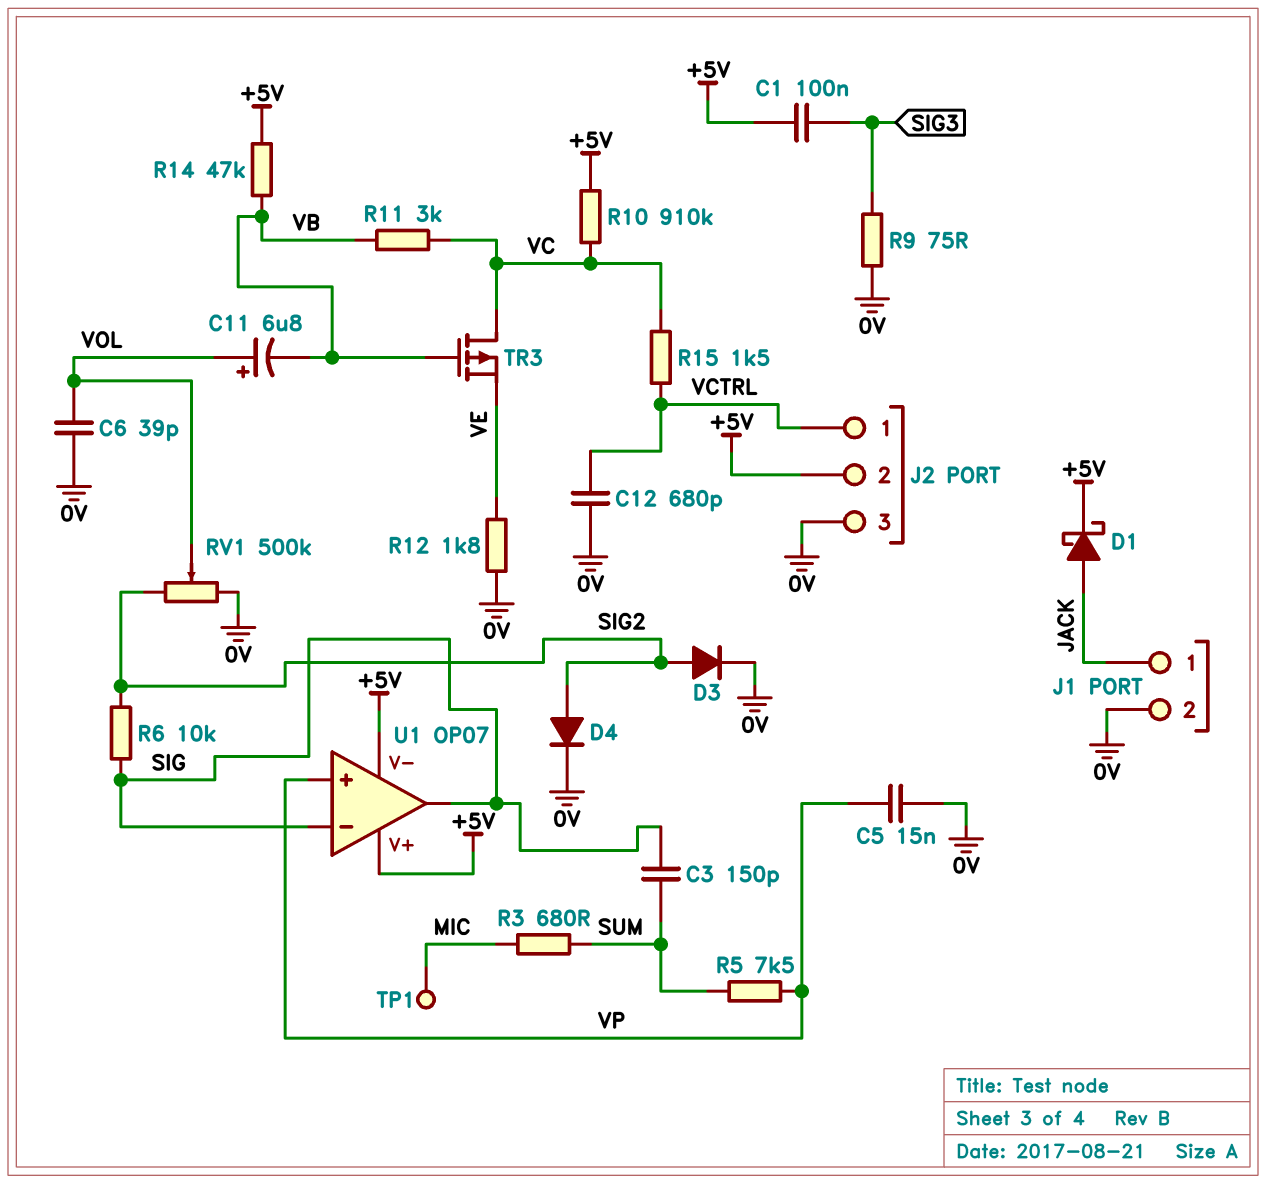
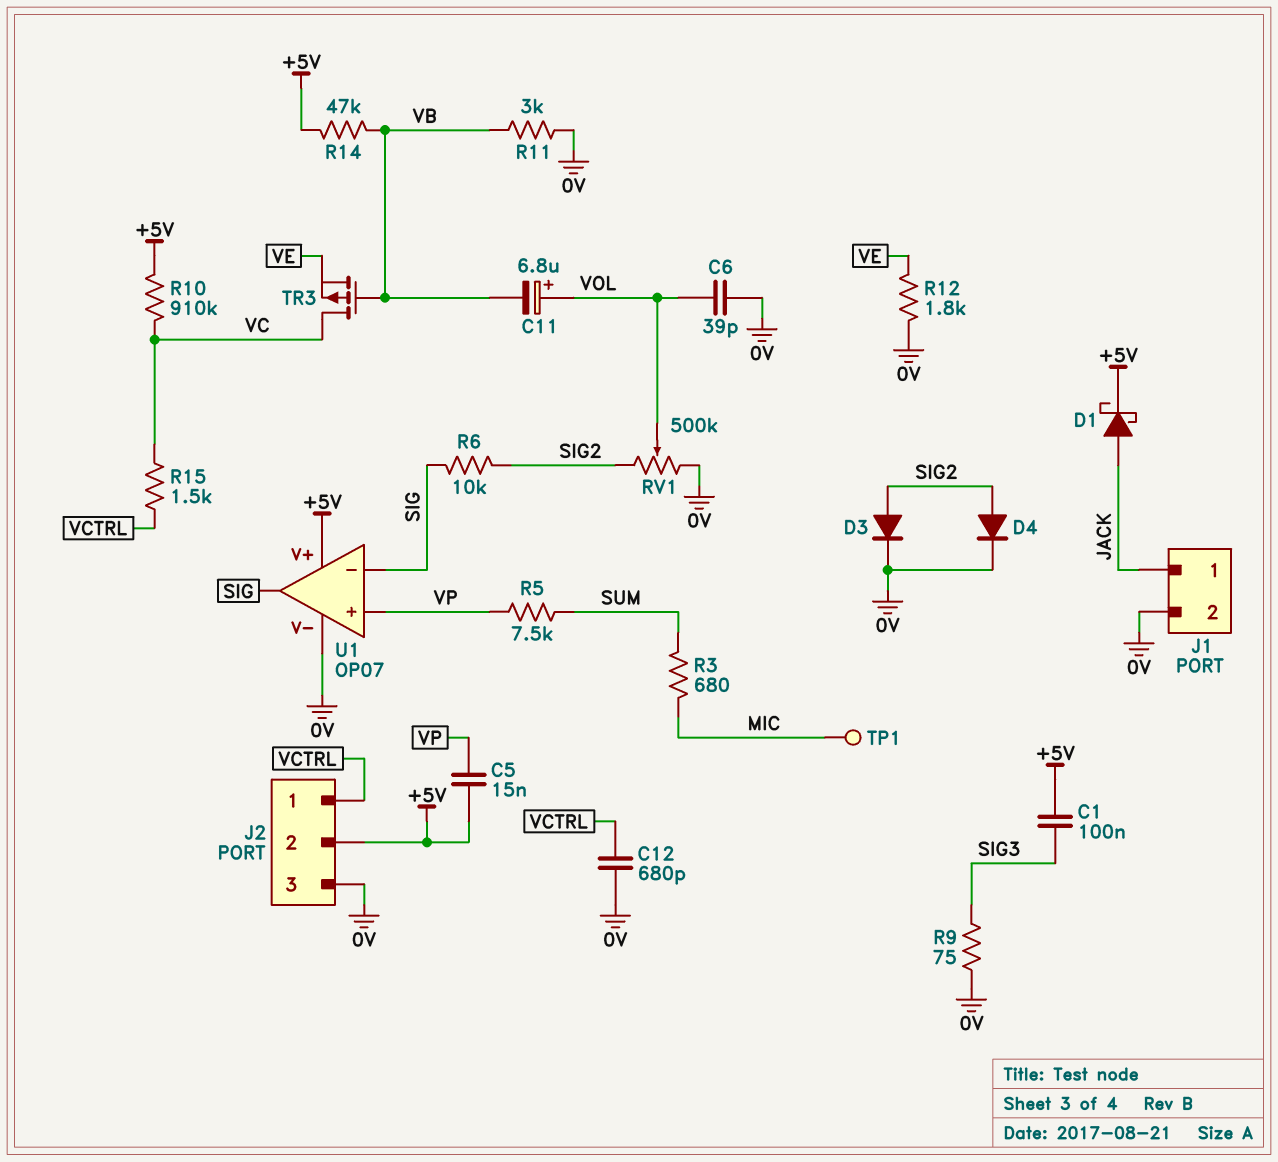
C3: 150pF (SIG, SUM) -> none
C5: 15nF (0V, VP) -> 15nF (+5V, VP)
R11: 3k (VB, VC) -> 3k (0V, VB)
U1 pin V-: +5V -> 0V

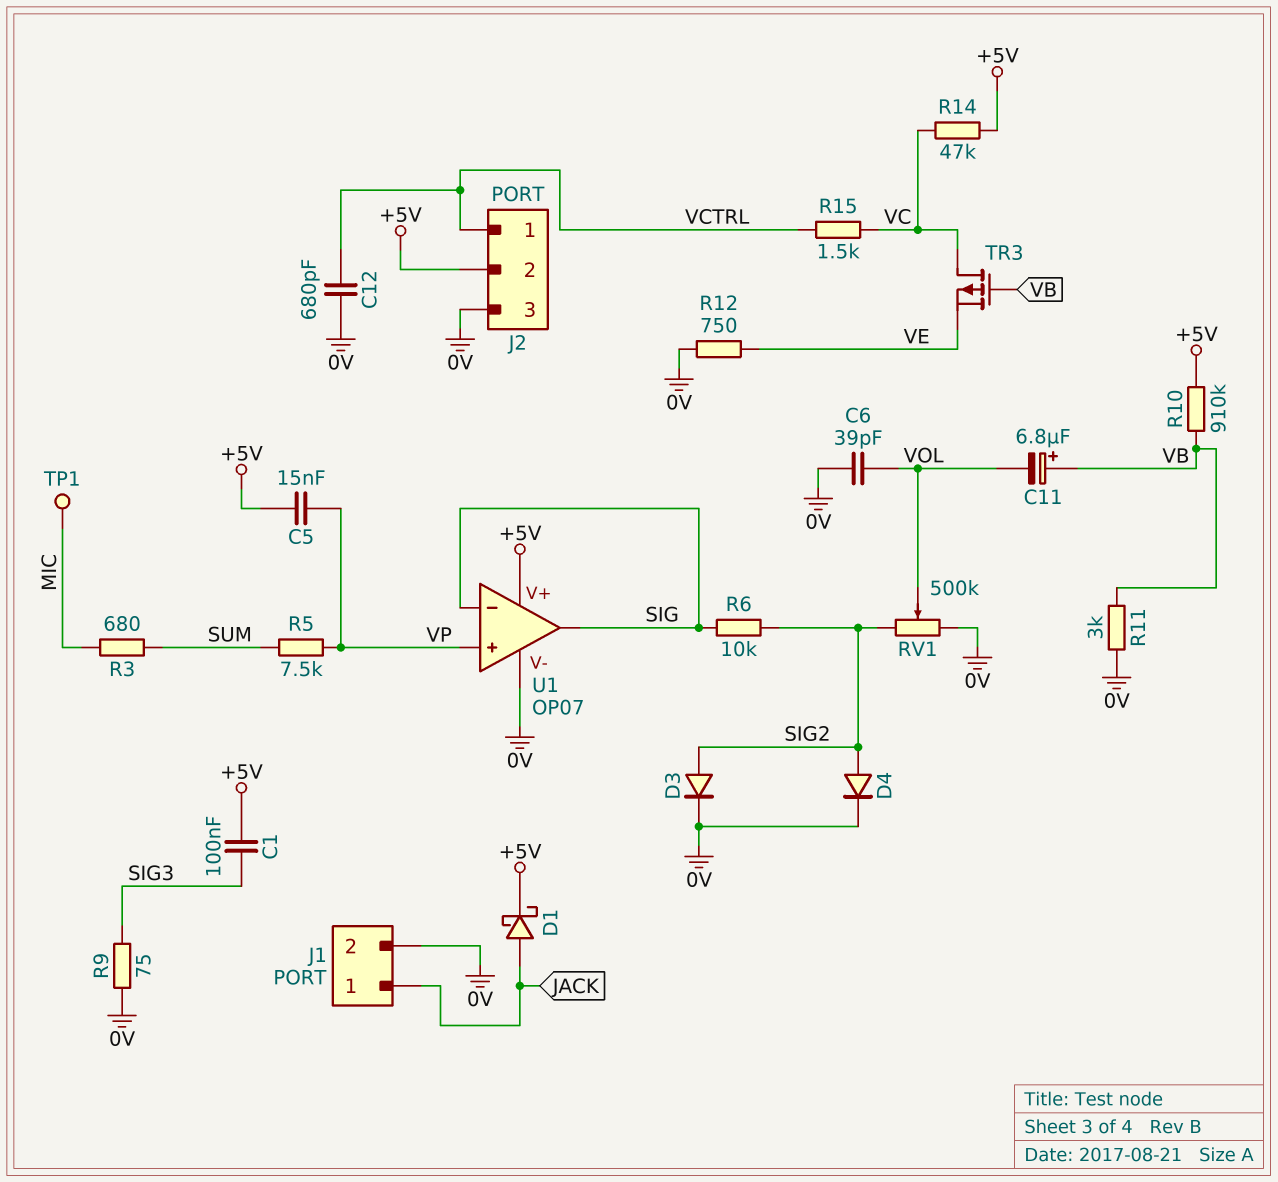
C11: 6.8uF (plus VOL, minus VB) -> 6.8uF (plus VB, minus VOL)
R10: 910k (+5V, VC) -> 910k (+5V, VB)
R12: 1.8k (0V, VE) -> 750 (0V, VE)
R14: 47k (+5V, VB) -> 47k (+5V, VC)

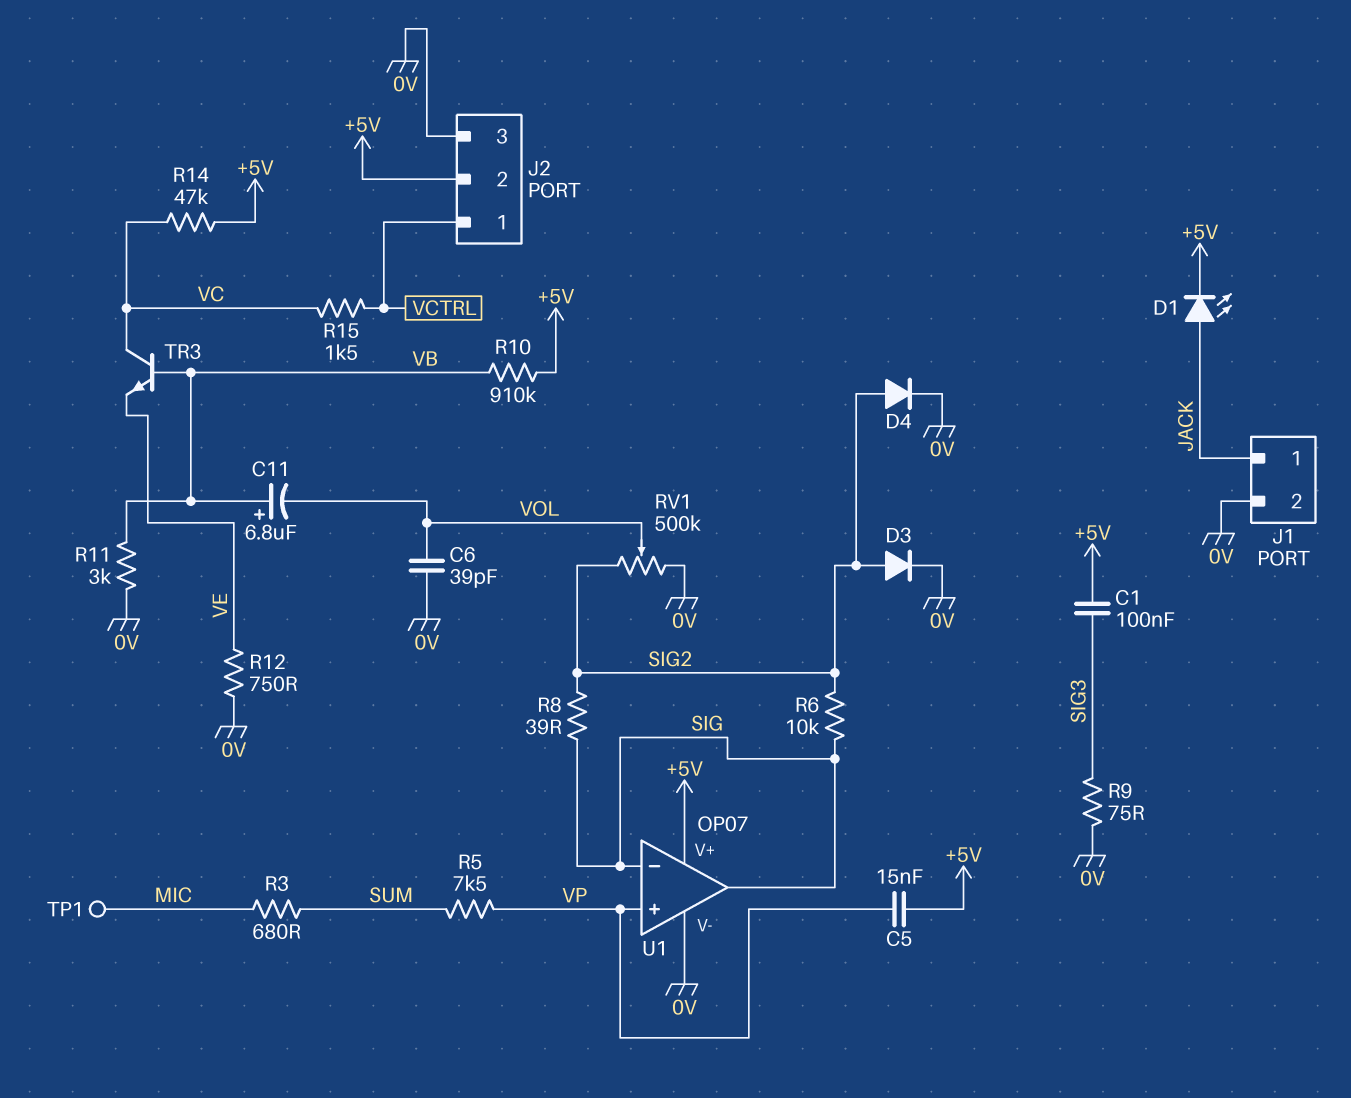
C12: 680pF (0V, VCTRL) -> none
D1: schottky (A JACK, K +5V) -> LED (A JACK, K +5V)
R8: none -> 39 (SIG, SIG2)
TR3: PMOS (G VB, D VC, S VE) -> NPN (B VB, C VC, E VE)

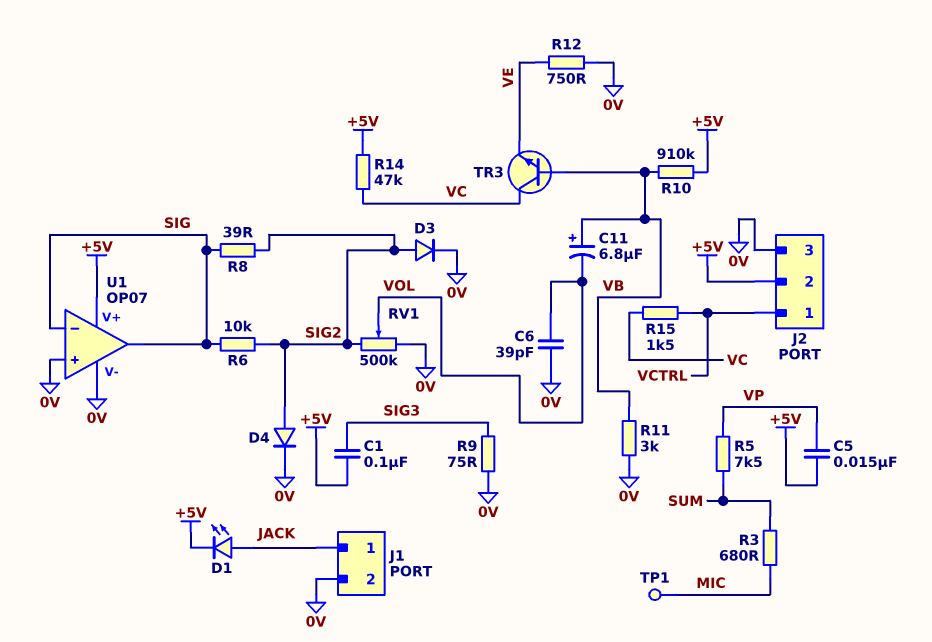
U1 pin in+: VP -> 0V

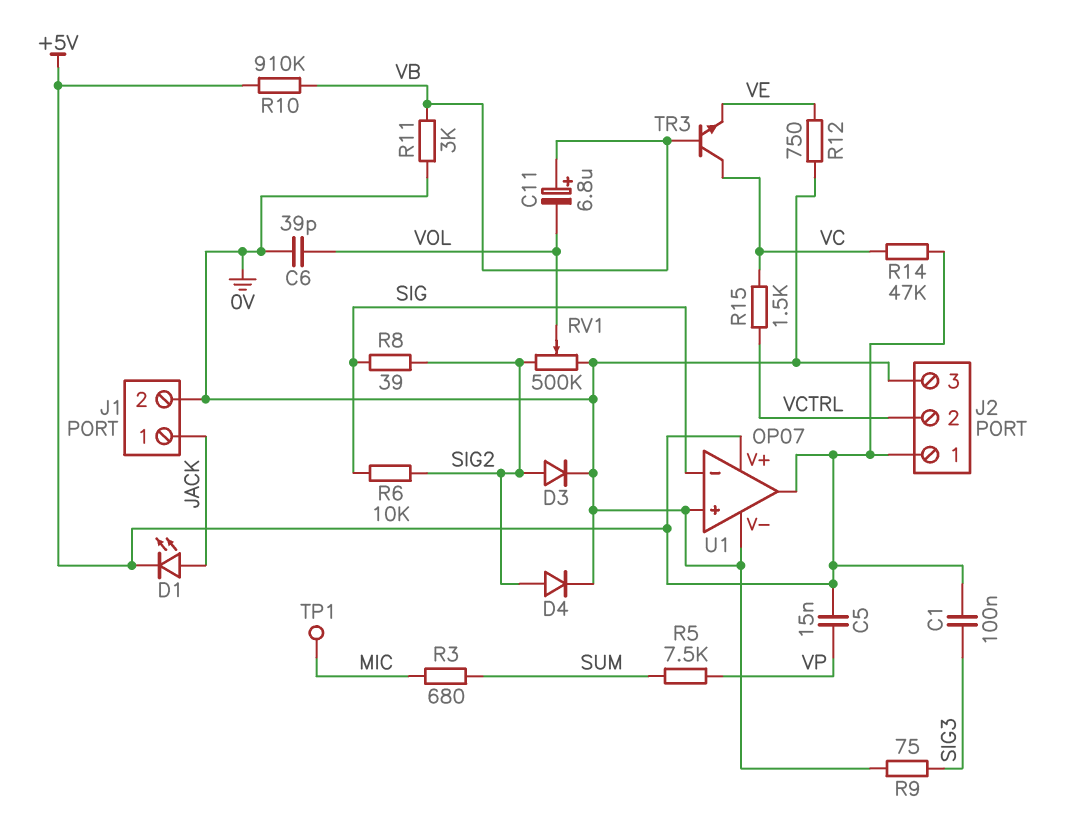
J2 pin 1: VCTRL -> +5V
J2 pin 2: +5V -> VCTRL
U1 pin out: SIG -> +5V

